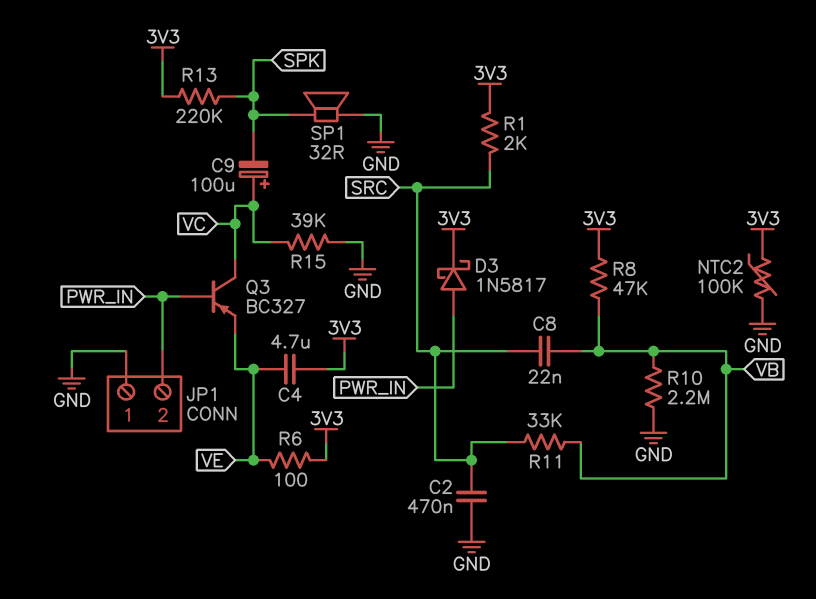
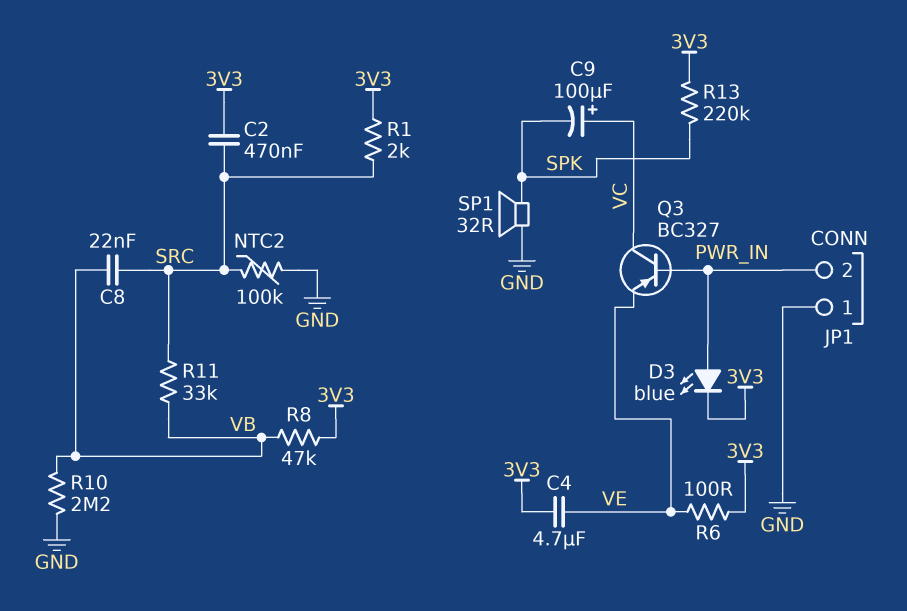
C2: 470nF (GND, SRC) -> 470nF (3V3, SRC)
D3: schottky 1N5817 (A PWR_IN, K 3V3) -> LED blue (A PWR_IN, K 3V3)
NTC2: 100k (3V3, GND) -> 100k (GND, SRC)
R15: 39k (GND, VC) -> none

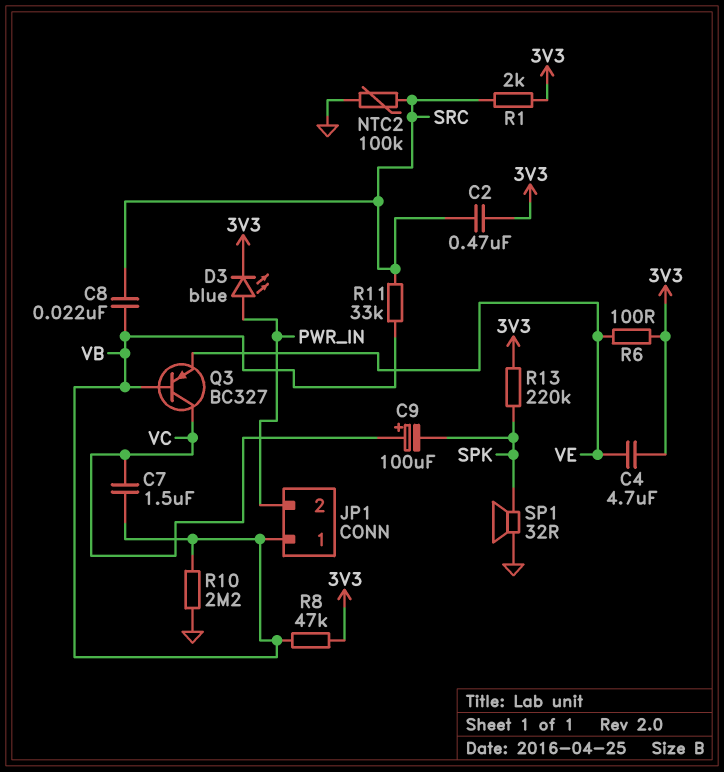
C7: none -> 1.5uF (VB, VC)
JP1 pin 1: GND -> VB
Q3: PNP BC327 (B PWR_IN, C VC, E VE) -> PNP BC327 (B VB, C VC, E VE)

